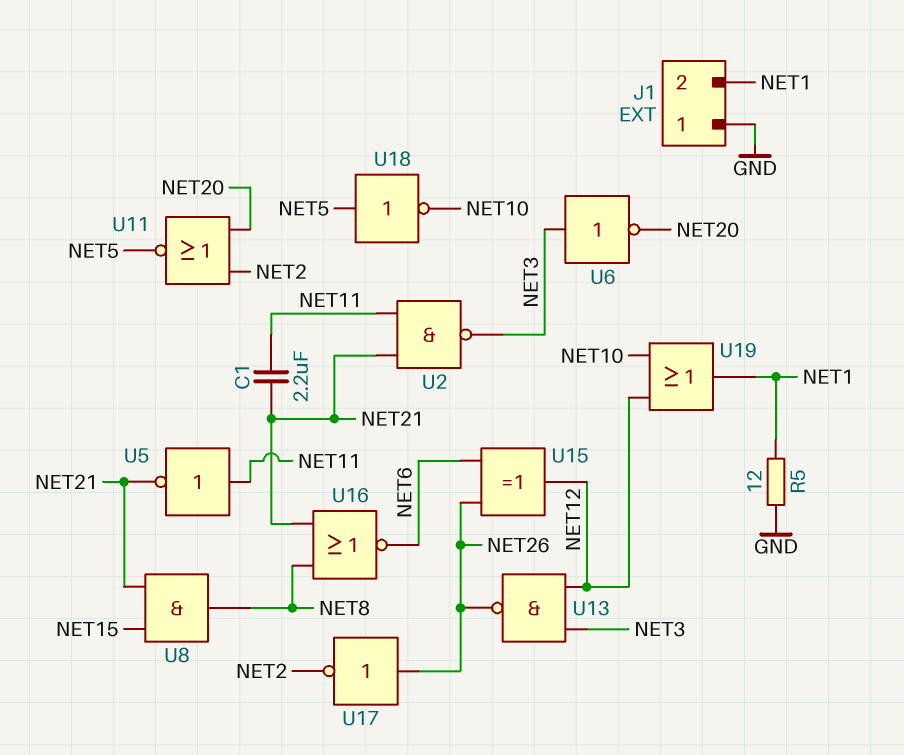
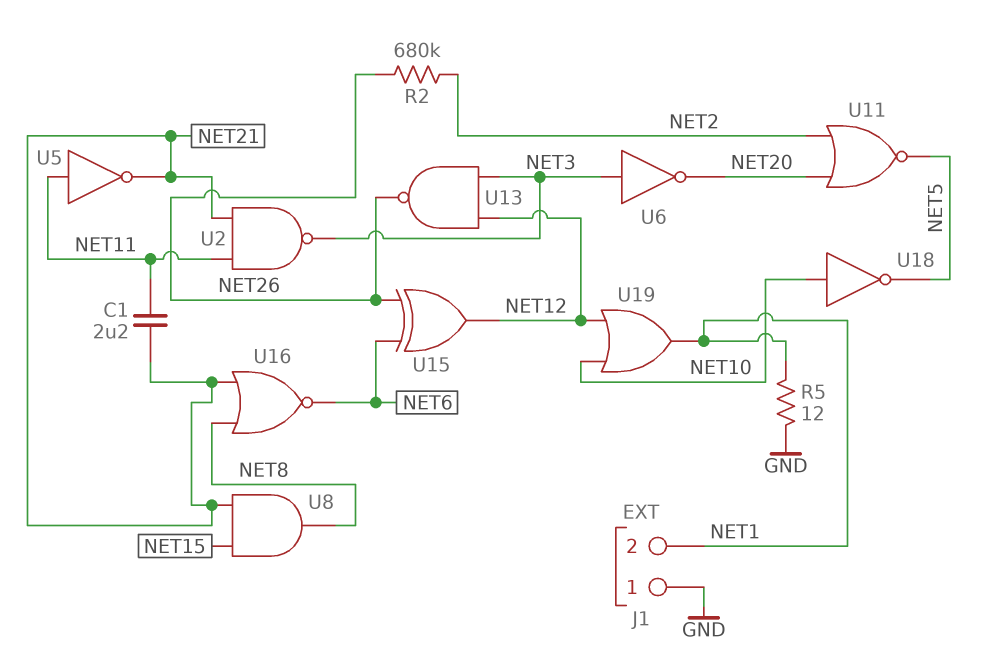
R2: none -> 680k (NET2, NET26)
U17: NOT (in NET26, out NET2) -> none
U18: NOT (in NET5, out NET10) -> NOT (in NET10, out NET5)

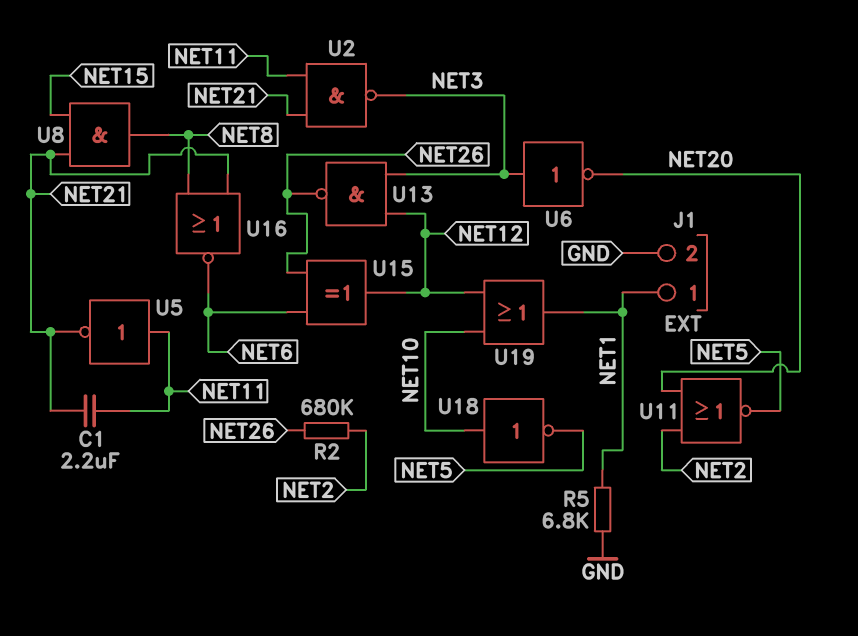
J1 pin 1: GND -> NET1
J1 pin 2: NET1 -> GND
R5: 12 (GND, NET1) -> 6.8k (GND, NET1)

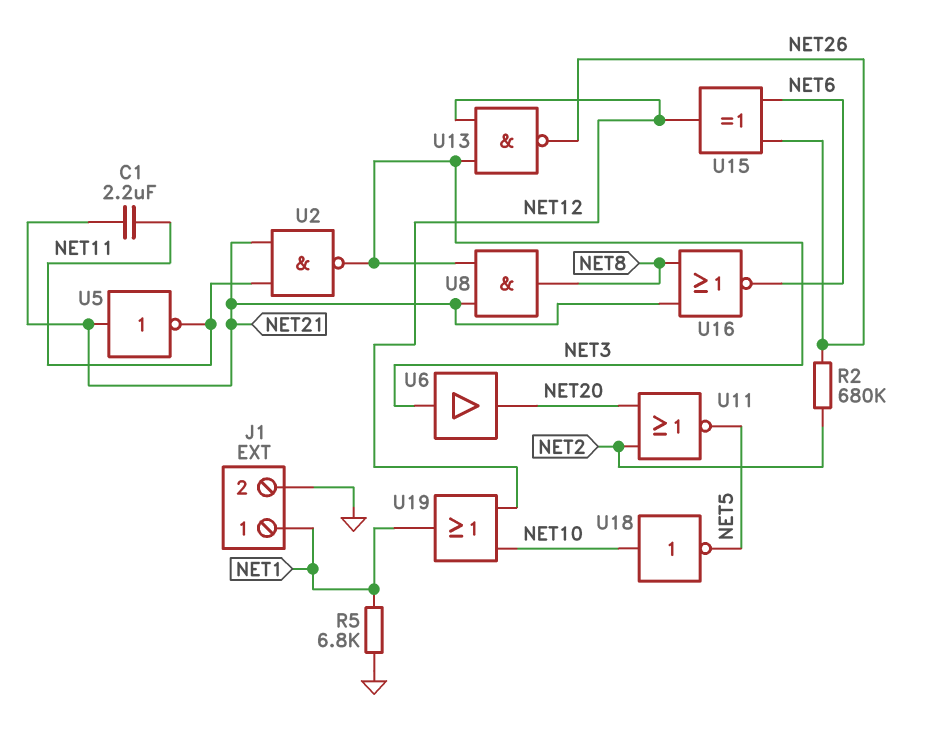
U5: NOT (in NET11, out NET21) -> NOT (in NET21, out NET11)
U6: NOT (in NET3, out NET20) -> buffer (in NET3, out NET20)
U8: AND (in NET15, in NET21, out NET8) -> AND (in NET3, in NET21, out NET8)

